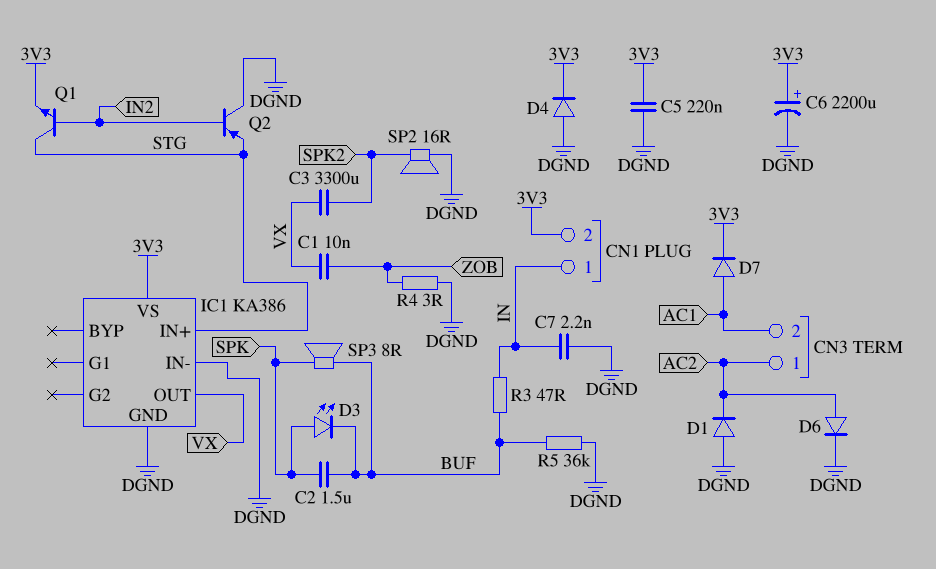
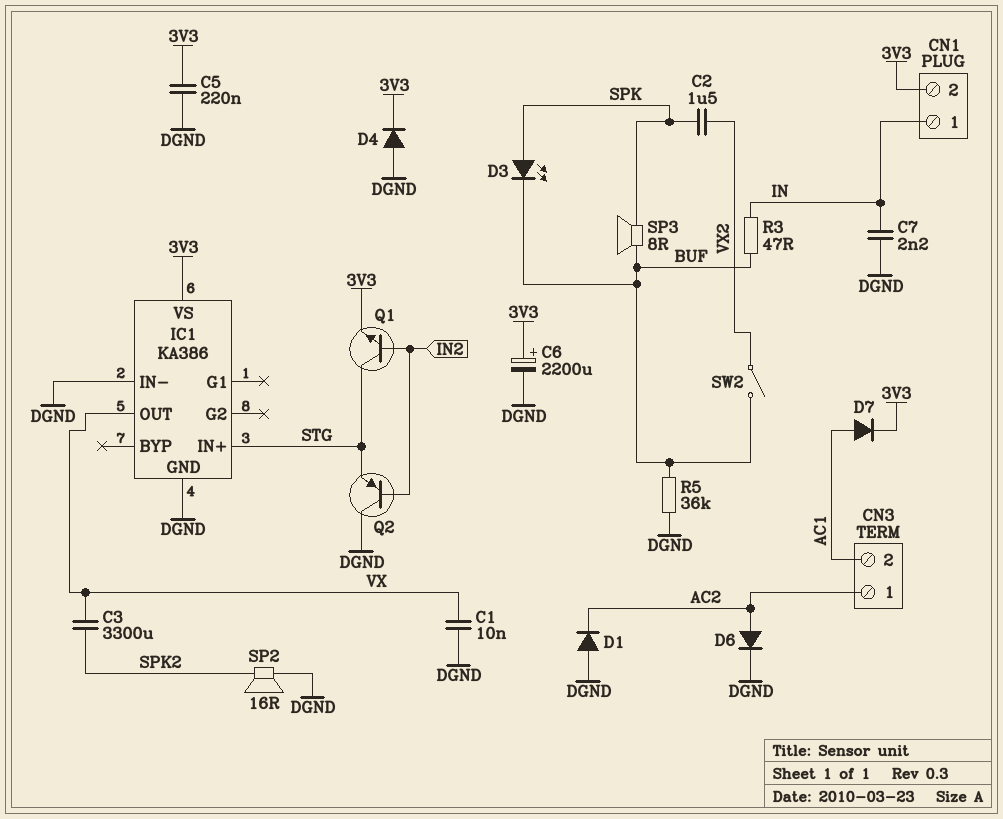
C1: 10nF (VX, ZOB) -> 10nF (DGND, VX)
C2: 1.5uF (BUF, SPK) -> 1.5uF (SPK, VX2)
R4: 3 (DGND, ZOB) -> none
SW2: none -> switch (BUF, VX2)

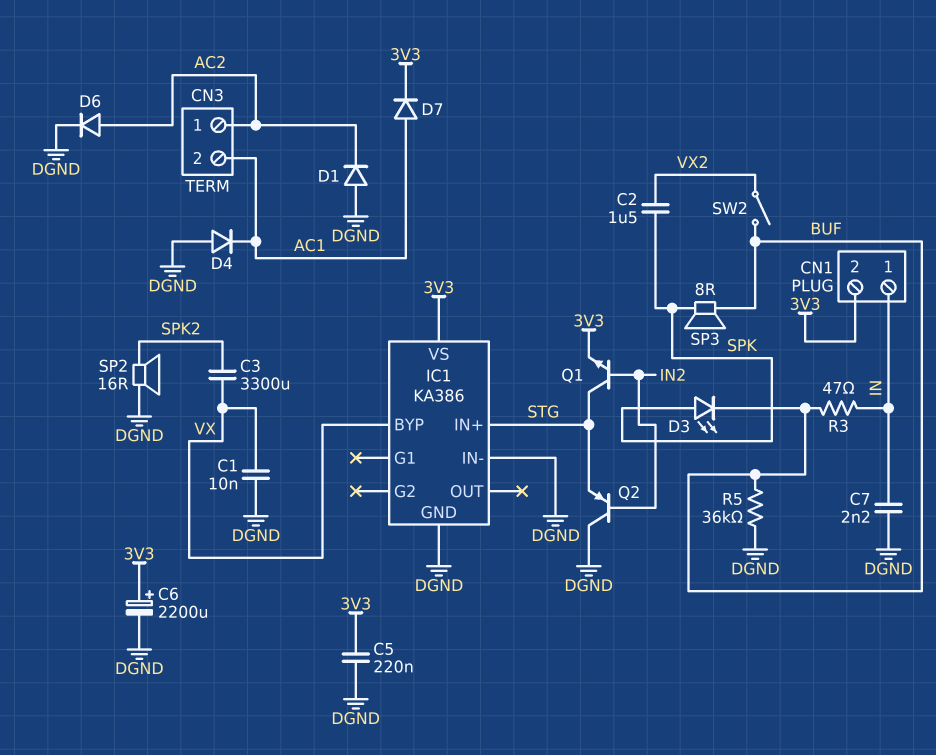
D4: diode (A DGND, K 3V3) -> diode (A DGND, K AC1)
IC1 pin BYP: none -> VX
IC1 pin OUT: VX -> none

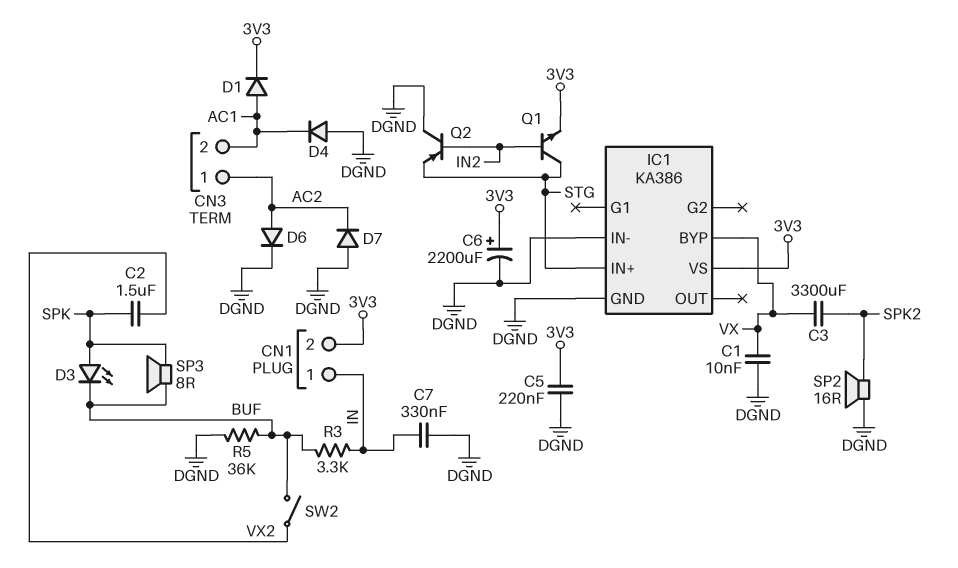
C7: 2.2nF (DGND, IN) -> 330nF (DGND, IN)
D1: diode (A DGND, K AC2) -> diode (A AC1, K 3V3)
D7: diode (A AC1, K 3V3) -> diode (A DGND, K AC2)
R3: 47 (BUF, IN) -> 3.3k (BUF, IN)

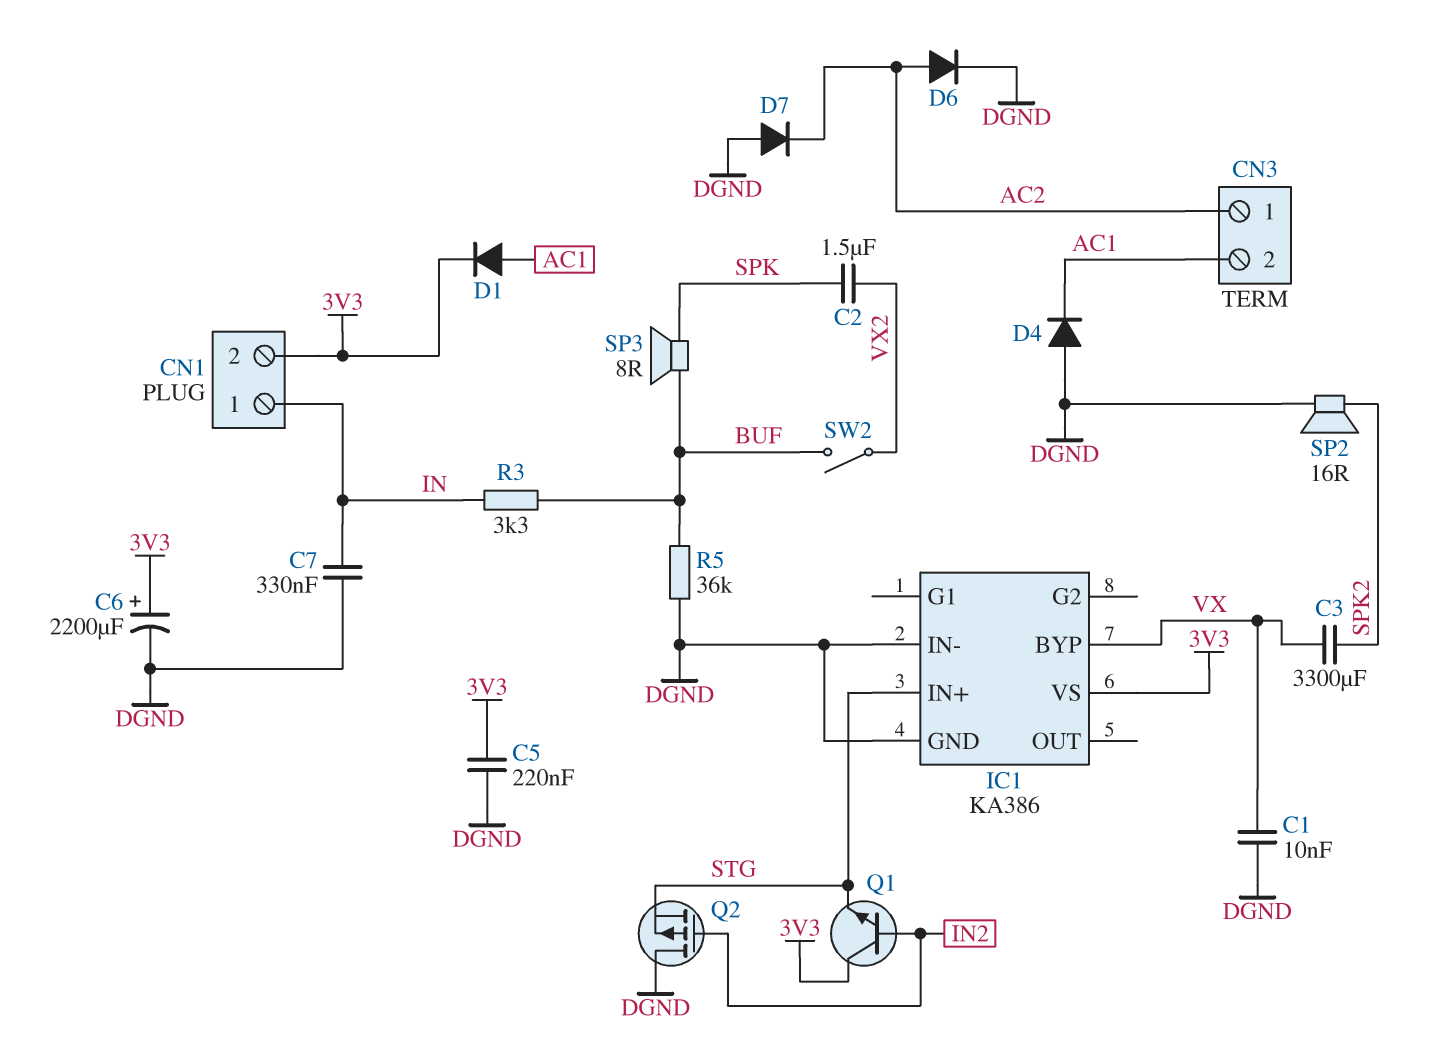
D3: LED (A SPK, K BUF) -> none
Q1: NPN (B IN2, C STG, E 3V3) -> NPN (B IN2, C 3V3, E STG)
Q2: PNP (B IN2, C DGND, E STG) -> PMOS (G IN2, D DGND, S STG)

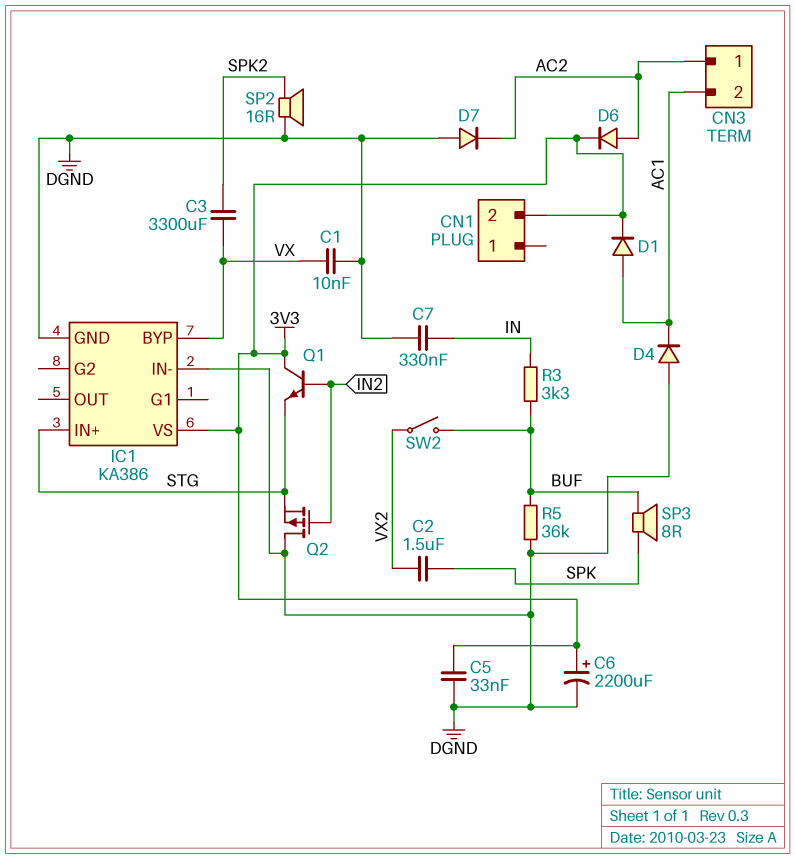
C5: 220nF (3V3, DGND) -> 33nF (3V3, DGND)
CN1 pin 1: IN -> none
D6: diode (A AC2, K DGND) -> diode (A AC2, K 3V3)

